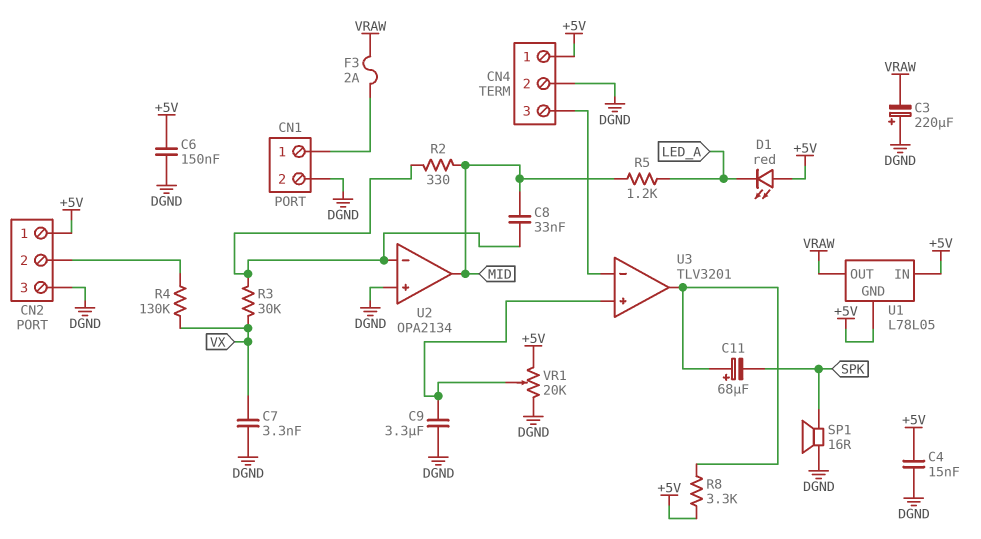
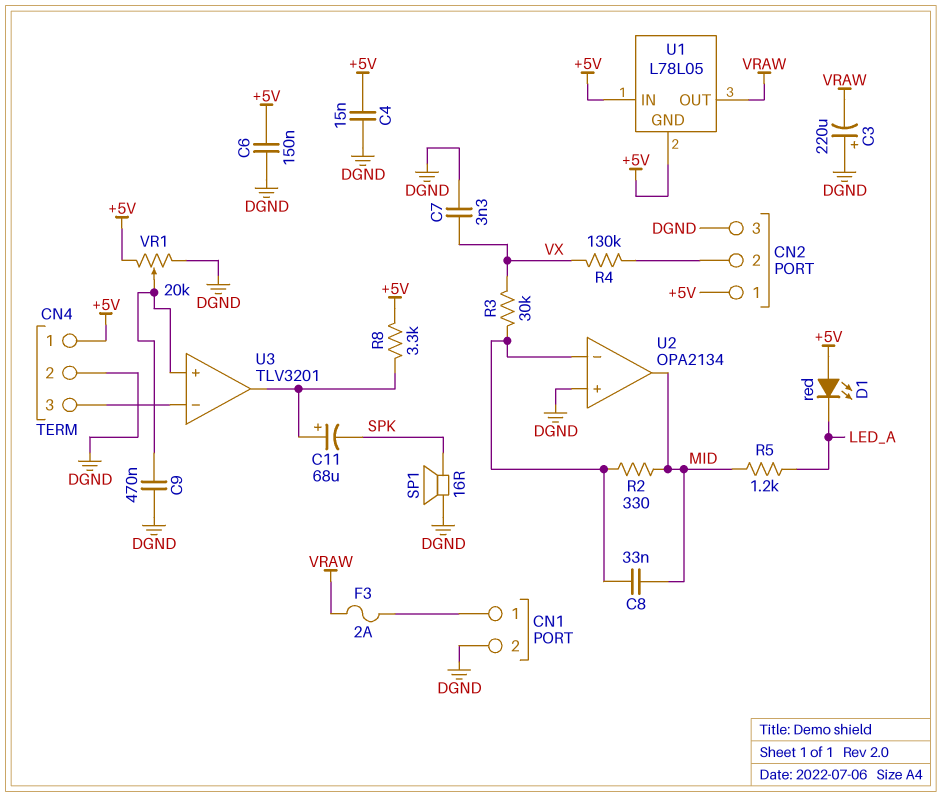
C9: 3.3uF (DGND, U3/in+) -> 470nF (DGND, U3/in+)

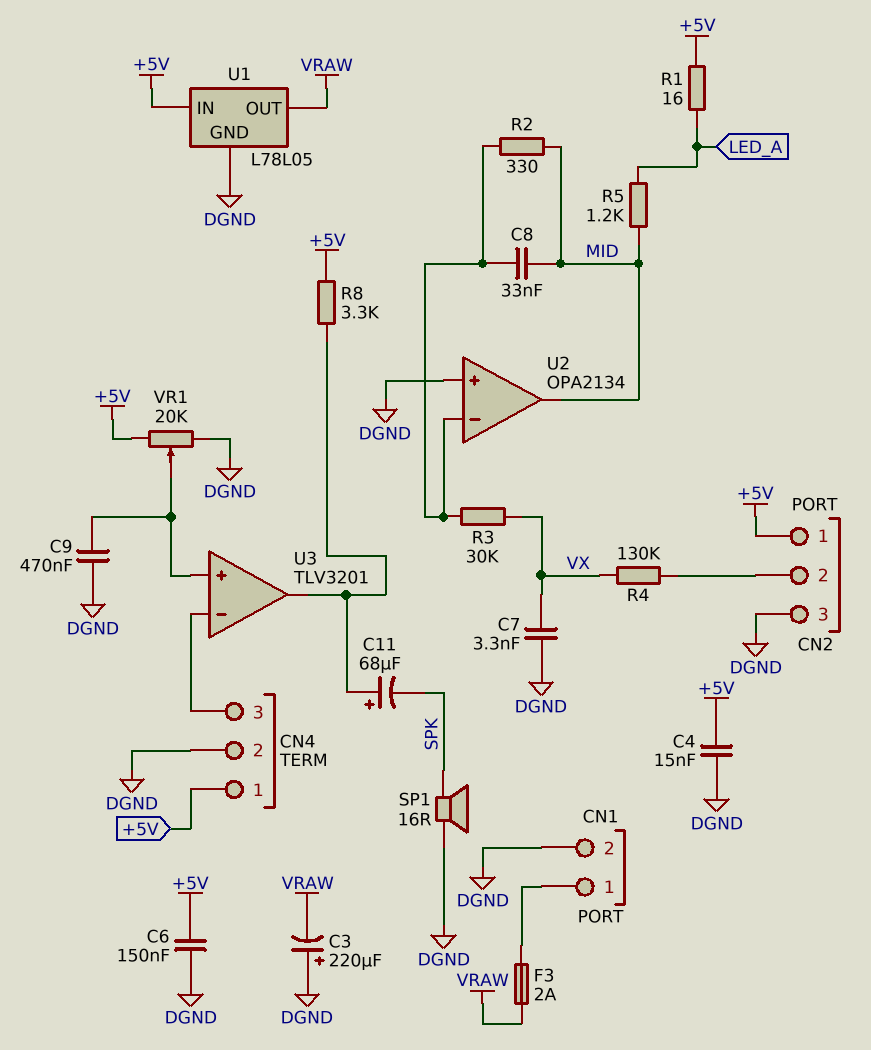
D1: LED red (A +5V, K LED_A) -> none
R1: none -> 16 (+5V, LED_A)
U1 pin GND: +5V -> DGND

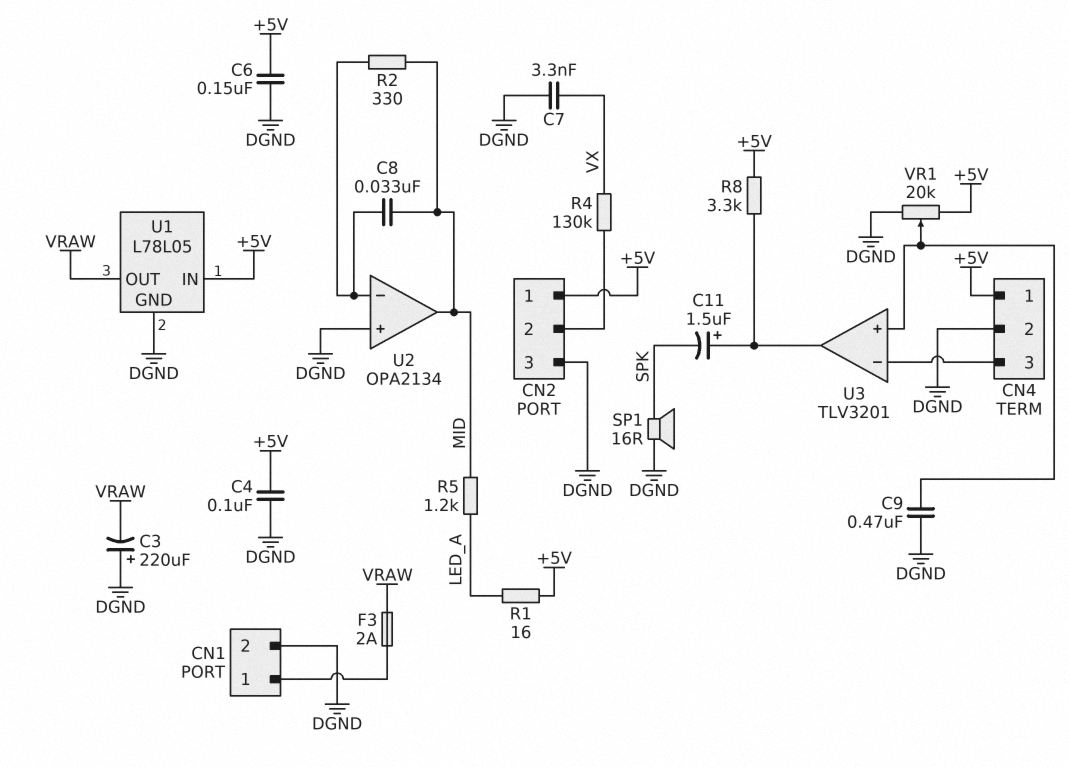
C4: 15nF (+5V, DGND) -> 100nF (+5V, DGND)
C11: 68uF (plus U3/out, minus SPK) -> 1.5uF (plus U3/out, minus SPK)
R3: 30k (U2/in-, VX) -> none

